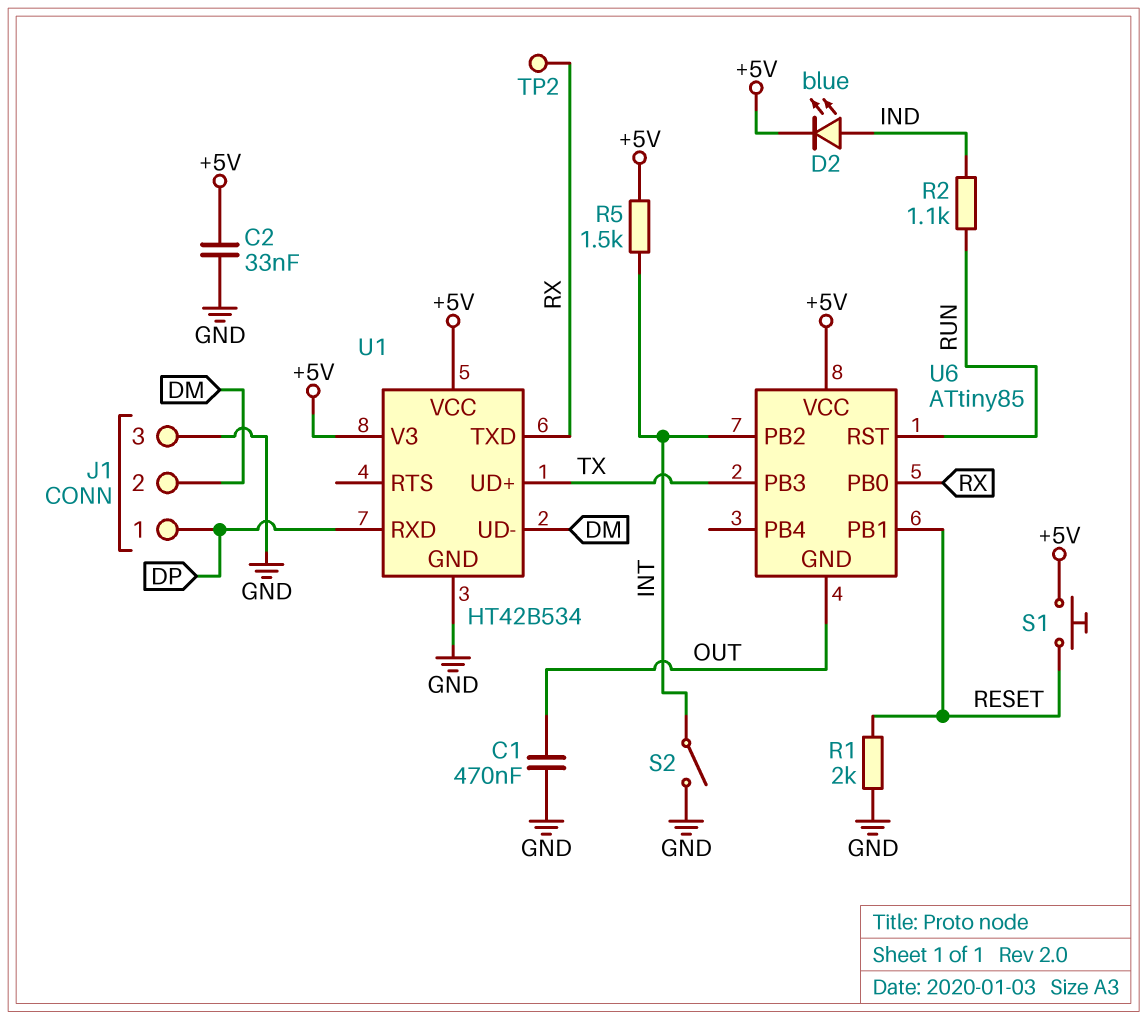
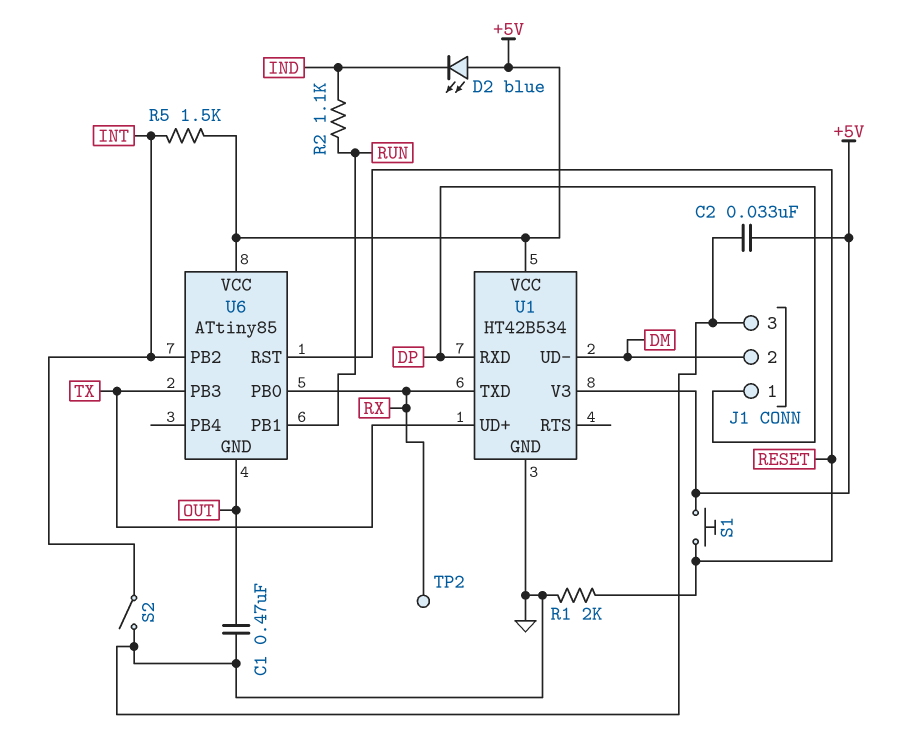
D2: LED blue (A IND, K +5V) -> LED blue (A +5V, K IND)
U6 pin PB1: RESET -> RUN
U6 pin RST: RUN -> RESET

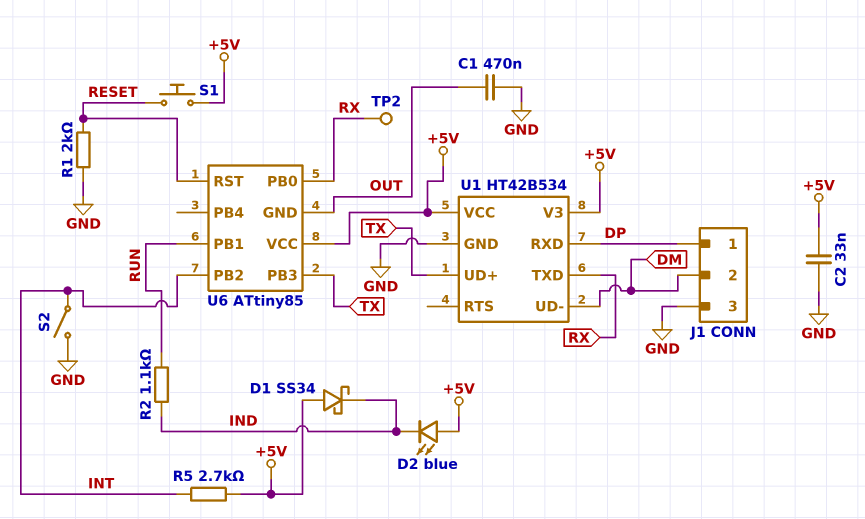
D1: none -> schottky SS34 (A +5V, K IND)
R5: 1.5k (+5V, INT) -> 2.7k (+5V, INT)

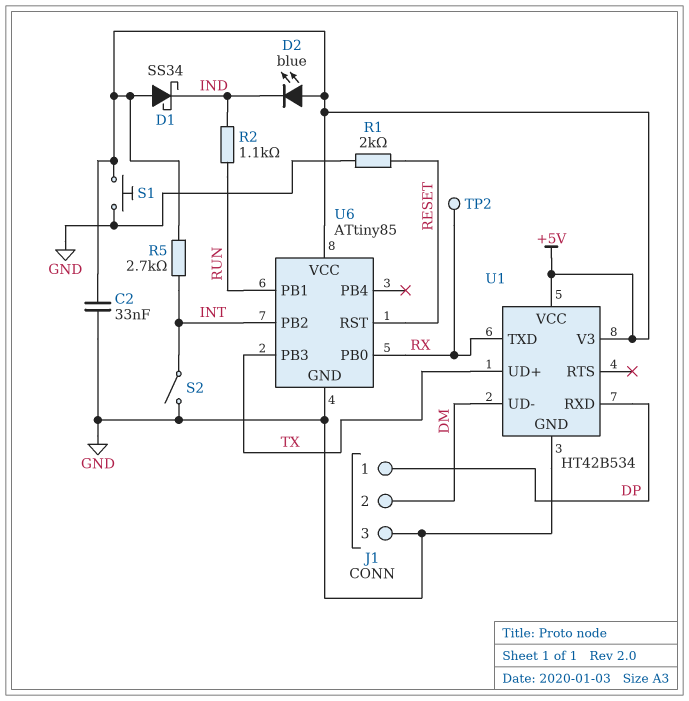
C1: 470nF (GND, OUT) -> none
S1: button (+5V, RESET) -> button (+5V, GND)
U6 pin GND: OUT -> GND

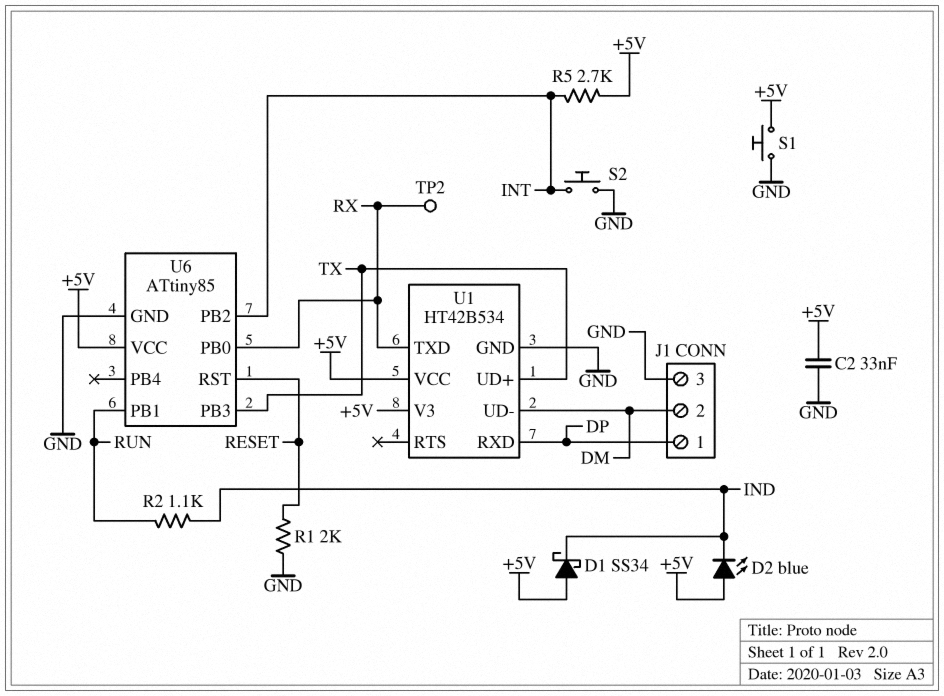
S2: switch (GND, INT) -> button (GND, INT)

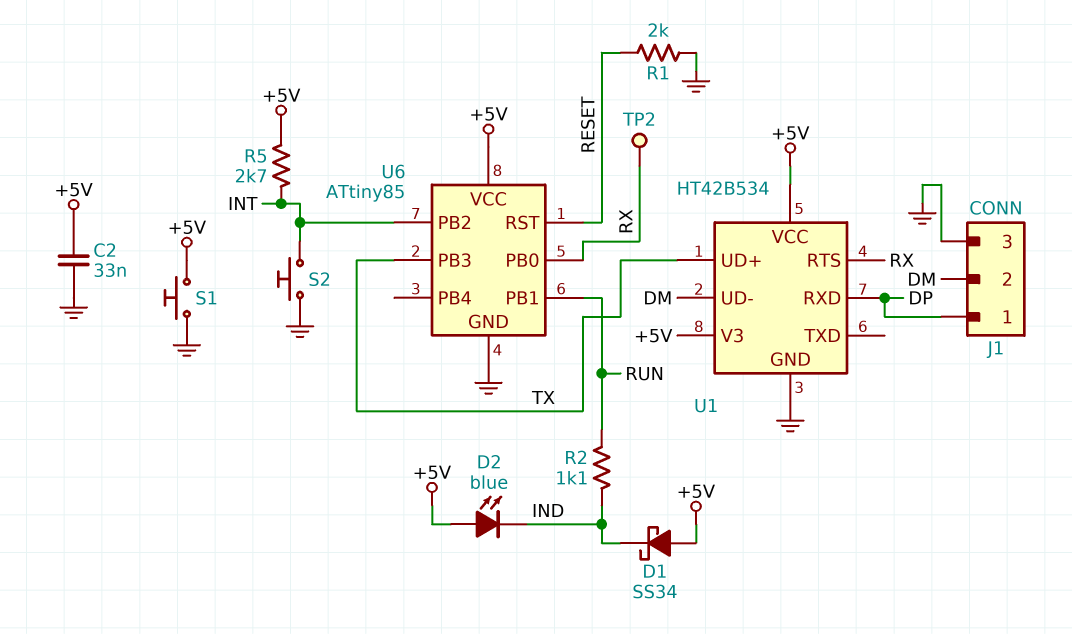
U1 pin RTS: none -> RX
U1 pin TXD: RX -> none

